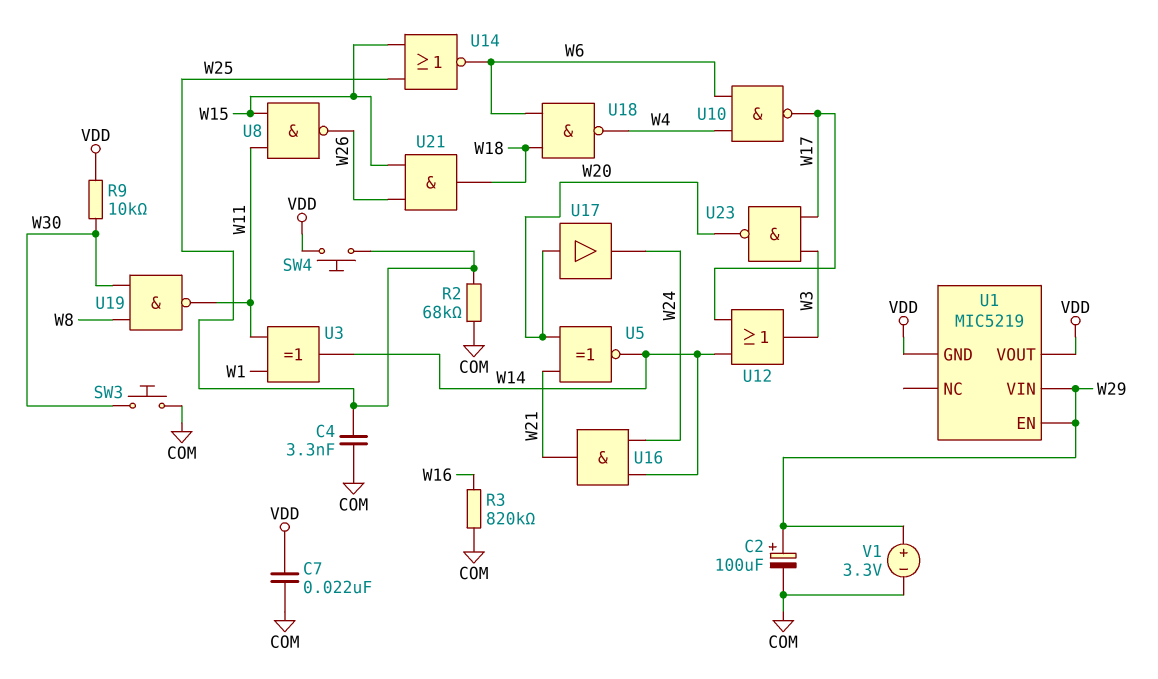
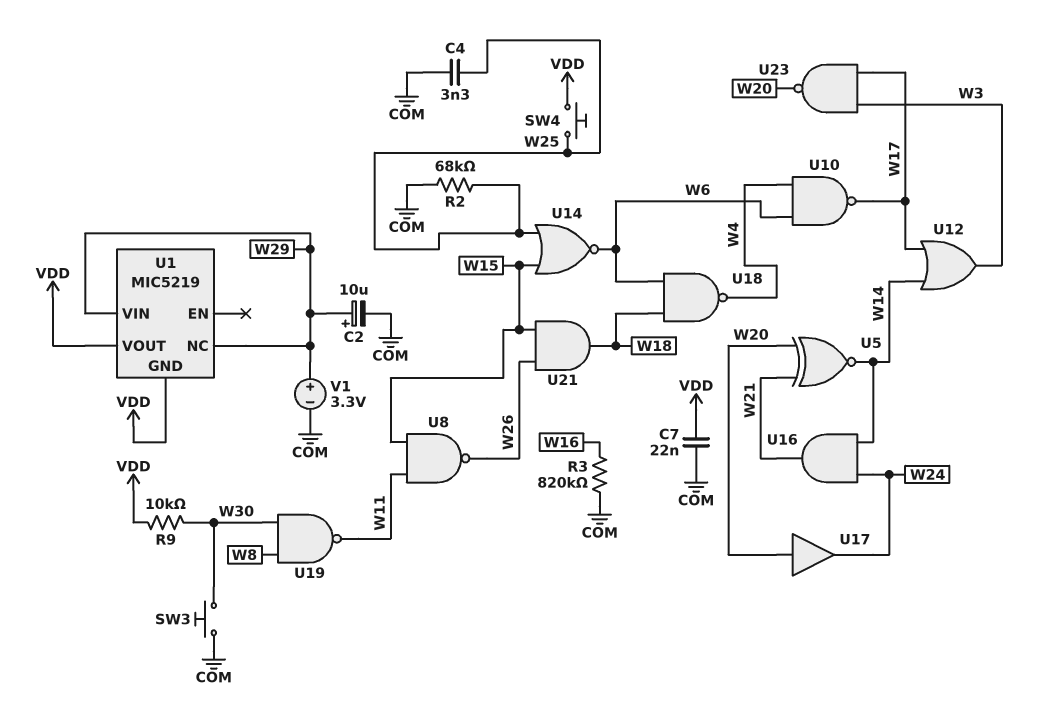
C2: 100uF (plus W29, minus COM) -> 10uF (plus W29, minus COM)
U1 pin EN: W29 -> none
U1 pin NC: none -> W29
U3: XOR (in W1, in W11, out W14) -> none

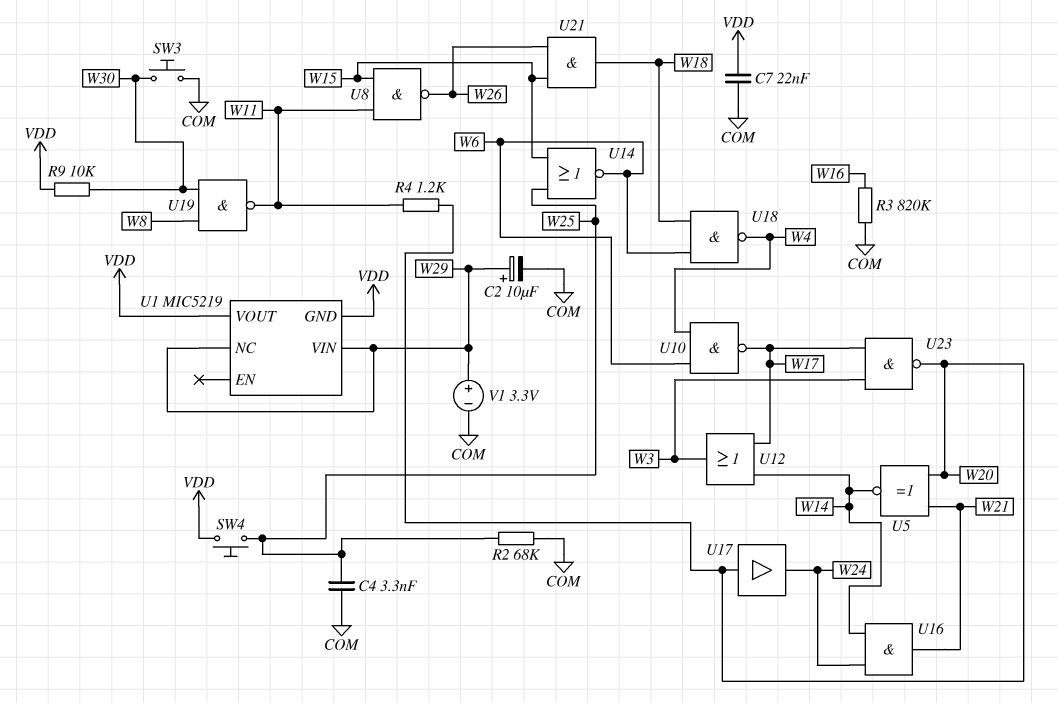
R4: none -> 1.2k (W11, W20)

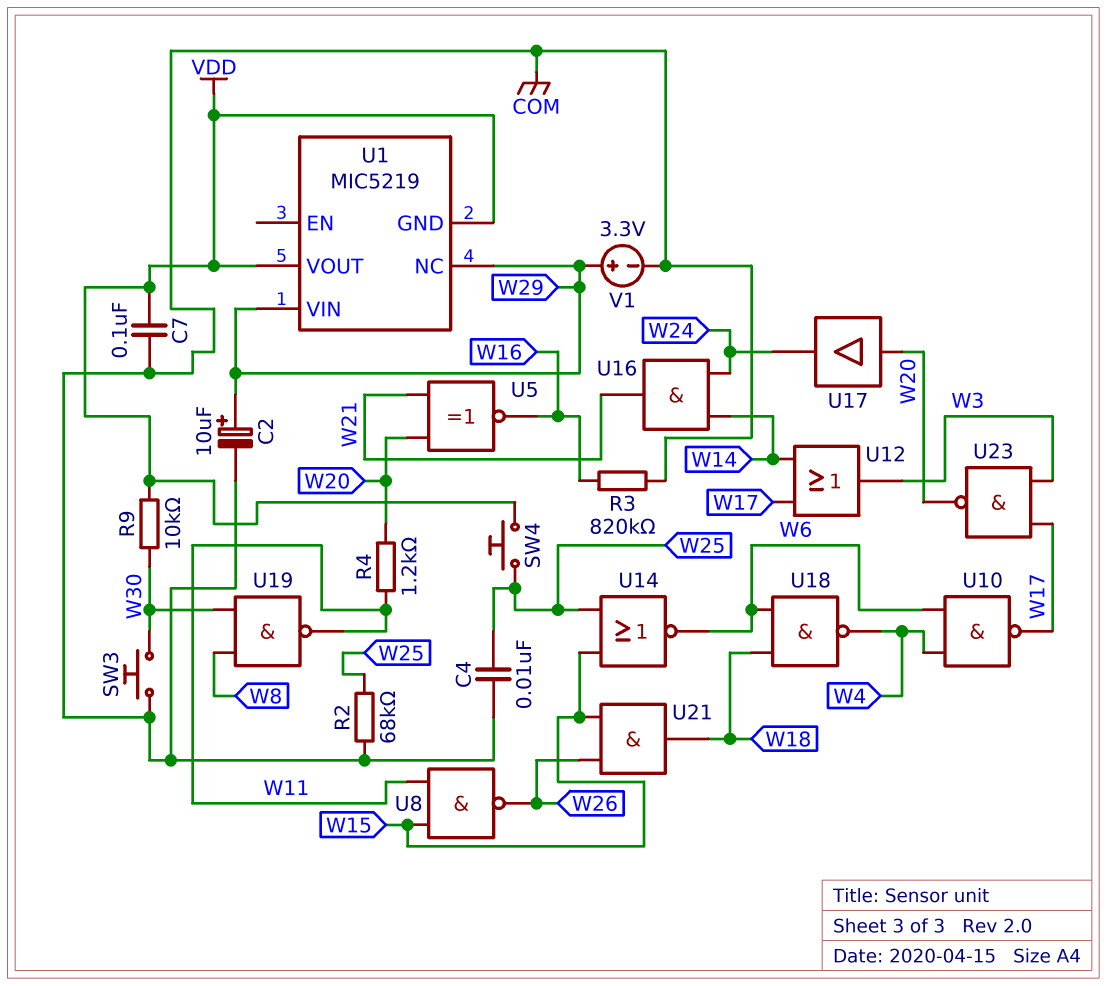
C4: 3.3nF (COM, W25) -> 10nF (COM, W25)
C7: 22nF (COM, VDD) -> 100nF (COM, VDD)
U5: XNOR (in W20, in W21, out W14) -> XNOR (in W20, in W21, out W16)

